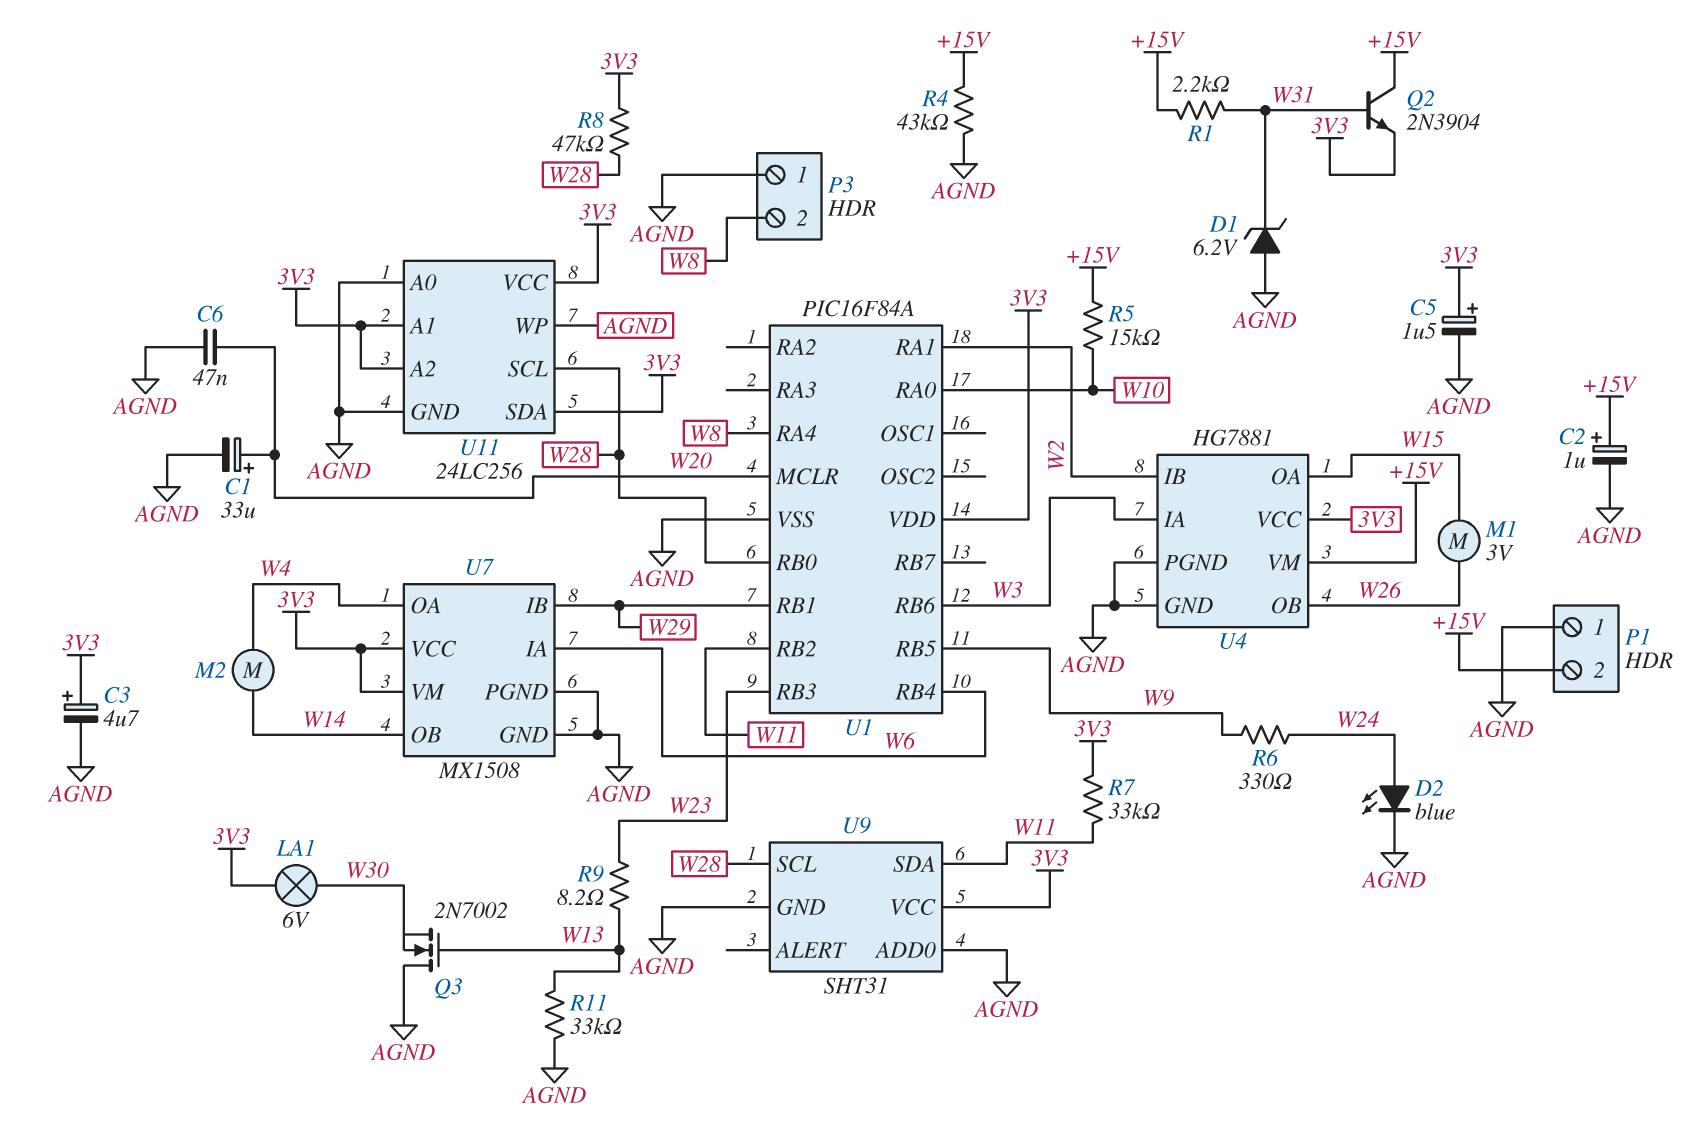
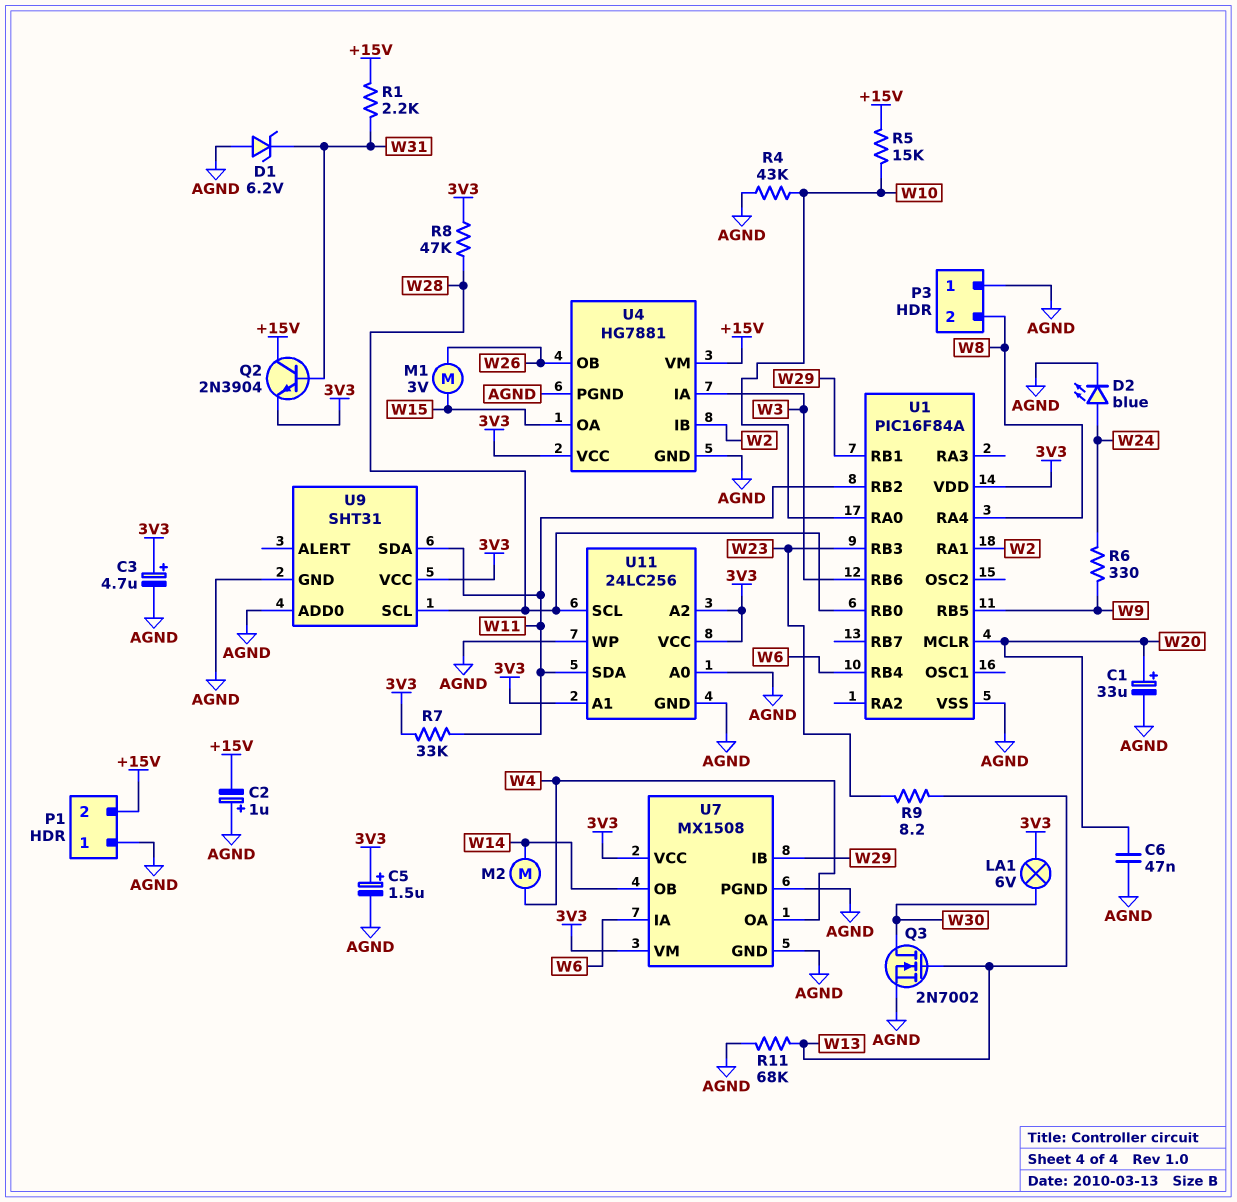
C2: 1uF (plus +15V, minus AGND) -> 1uF (plus AGND, minus +15V)
Q3: NMOS 2N7002 (G W13, D AGND, S W30) -> NMOS 2N7002 (G W13, D W30, S AGND)
R4: 43k (+15V, AGND) -> 43k (AGND, W10)
R11: 33k (AGND, W13) -> 68k (AGND, W13)
U11 pin SDA: 3V3 -> W11

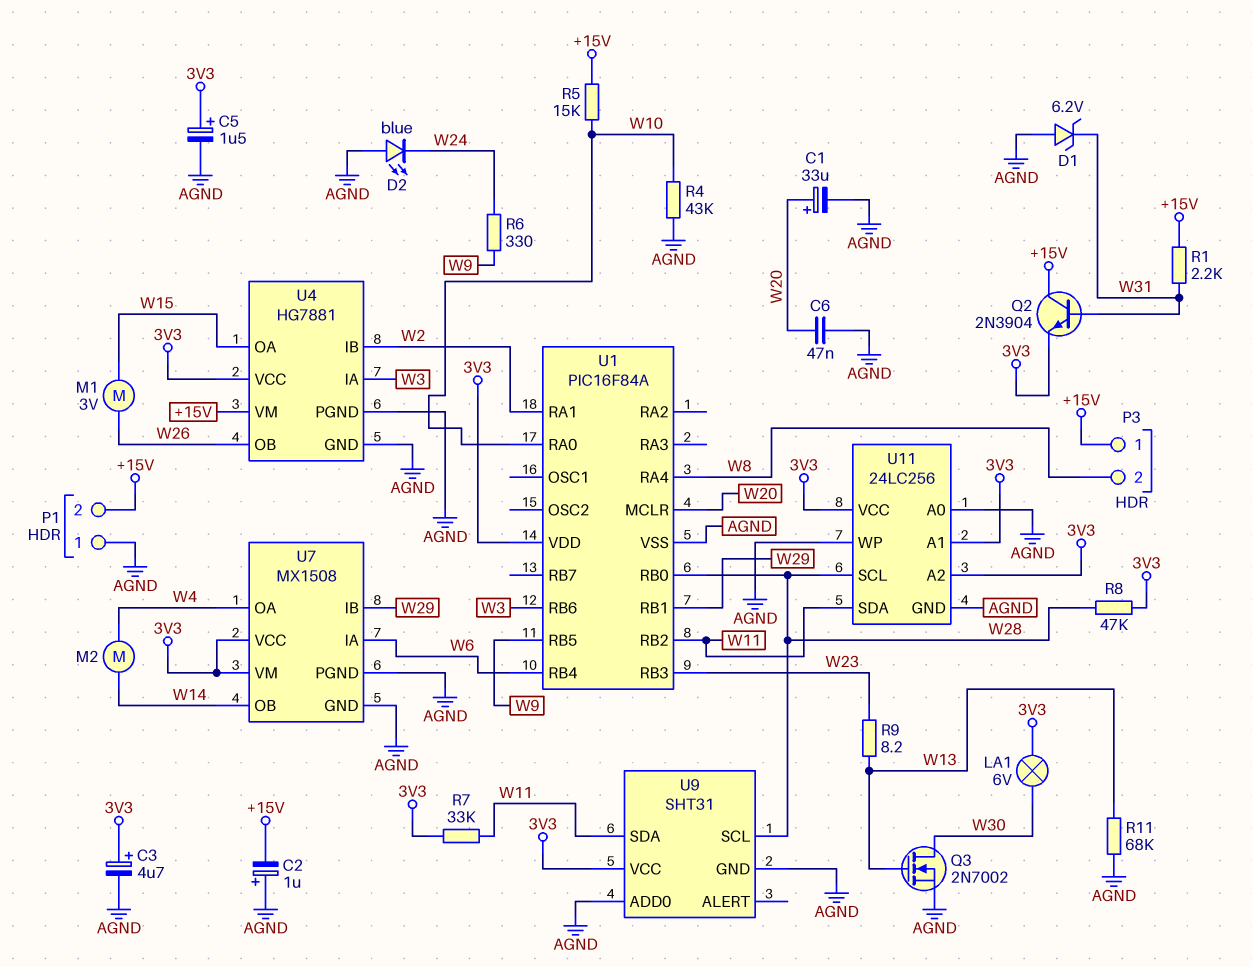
D2: LED blue (A W24, K AGND) -> LED blue (A AGND, K W24)
P3 pin 1: AGND -> +15V

